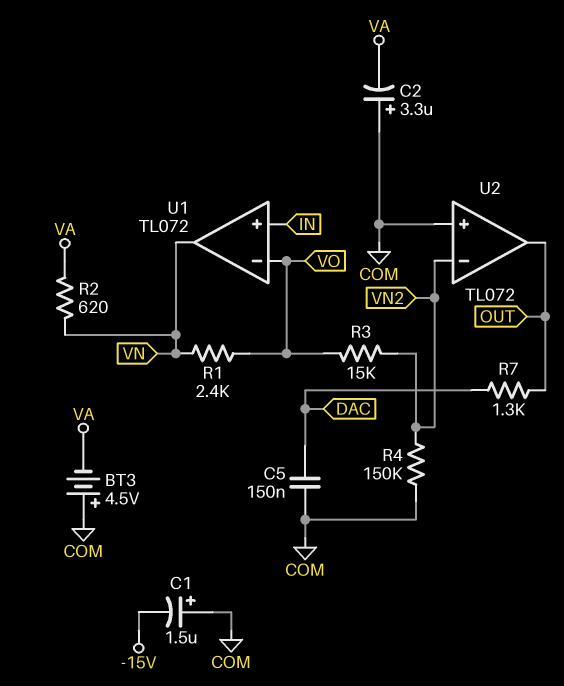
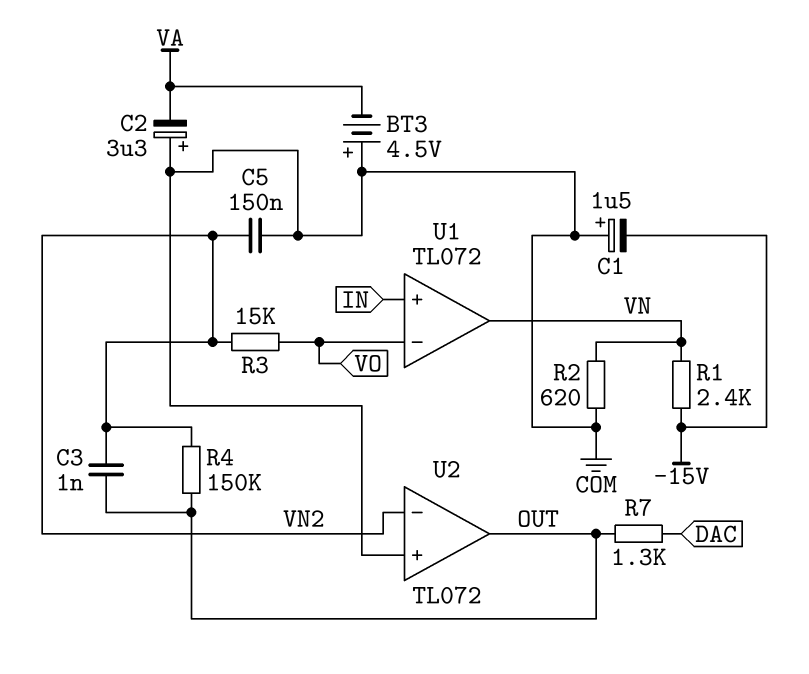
C3: none -> 1nF (OUT, VN2)
C5: 150nF (COM, DAC) -> 150nF (COM, VN2)
R1: 2.4k (VN, VO) -> 2.4k (-15V, VN)
R2: 620 (VA, VN) -> 620 (COM, VN)
R4: 150k (COM, VN2) -> 150k (OUT, VN2)

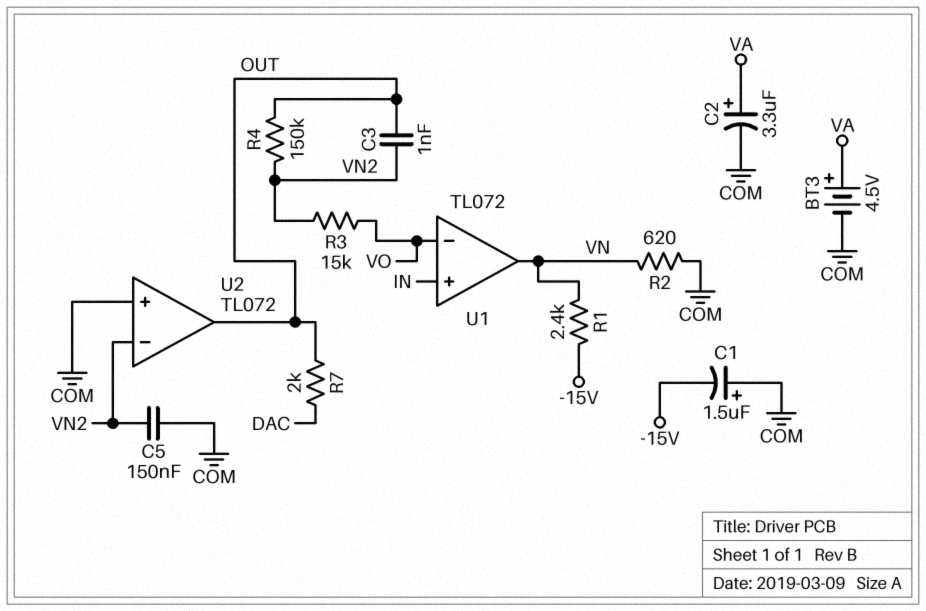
BT3: 4.5V (plus COM, minus VA) -> 4.5V (plus VA, minus COM)
C2: 3.3uF (plus COM, minus VA) -> 3.3uF (plus VA, minus COM)
R7: 1.3k (DAC, OUT) -> 2k (DAC, OUT)

